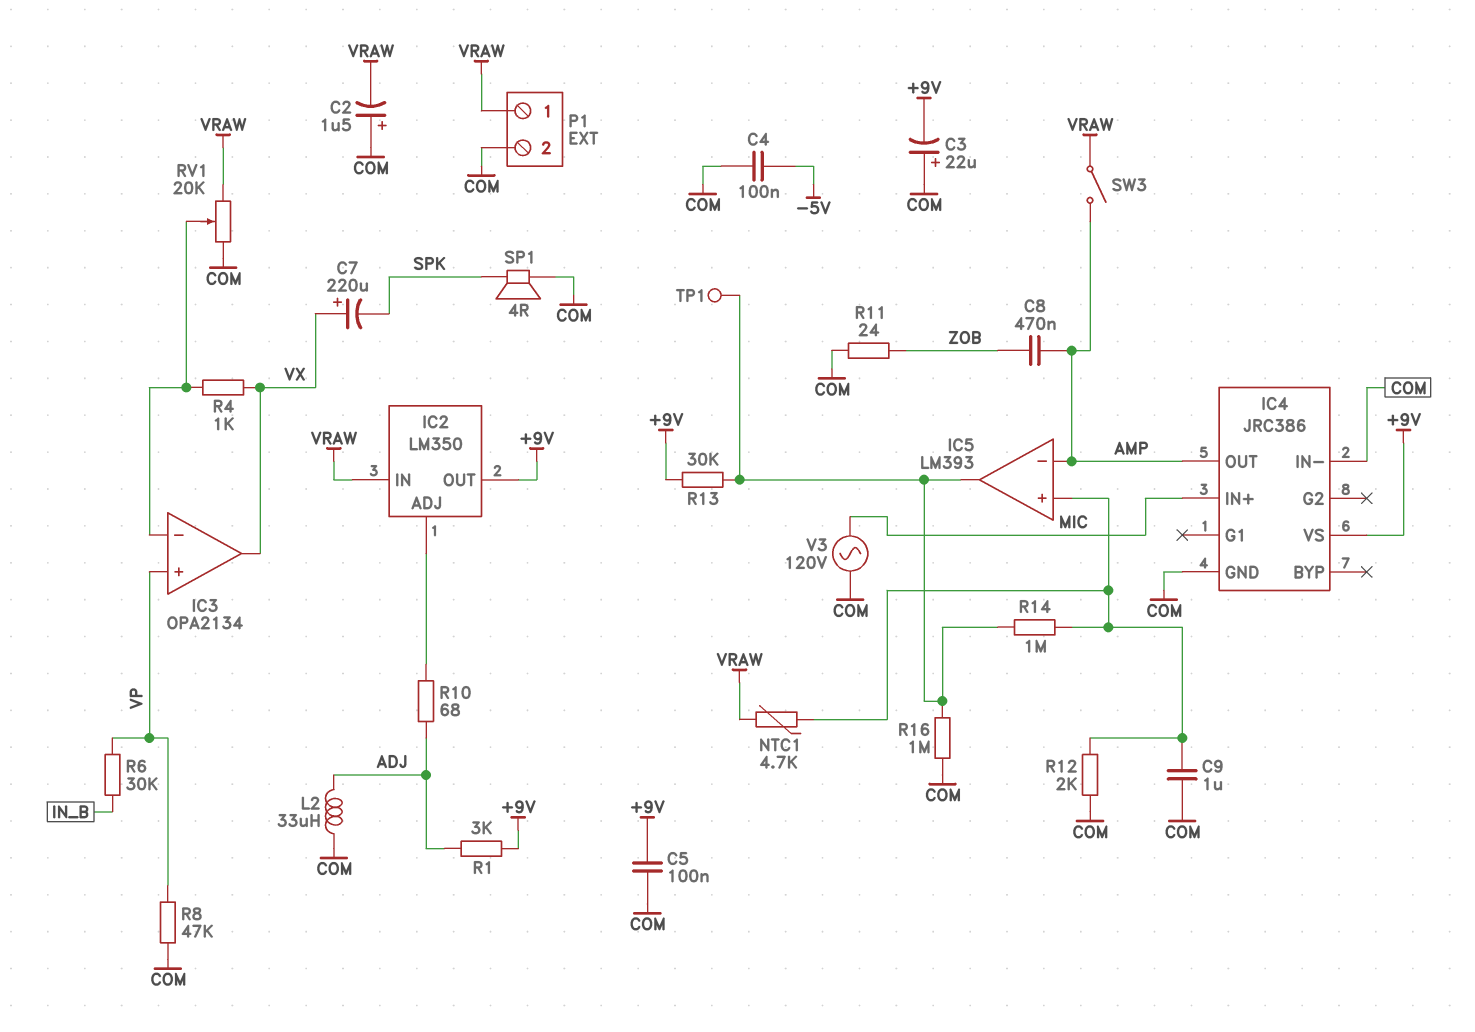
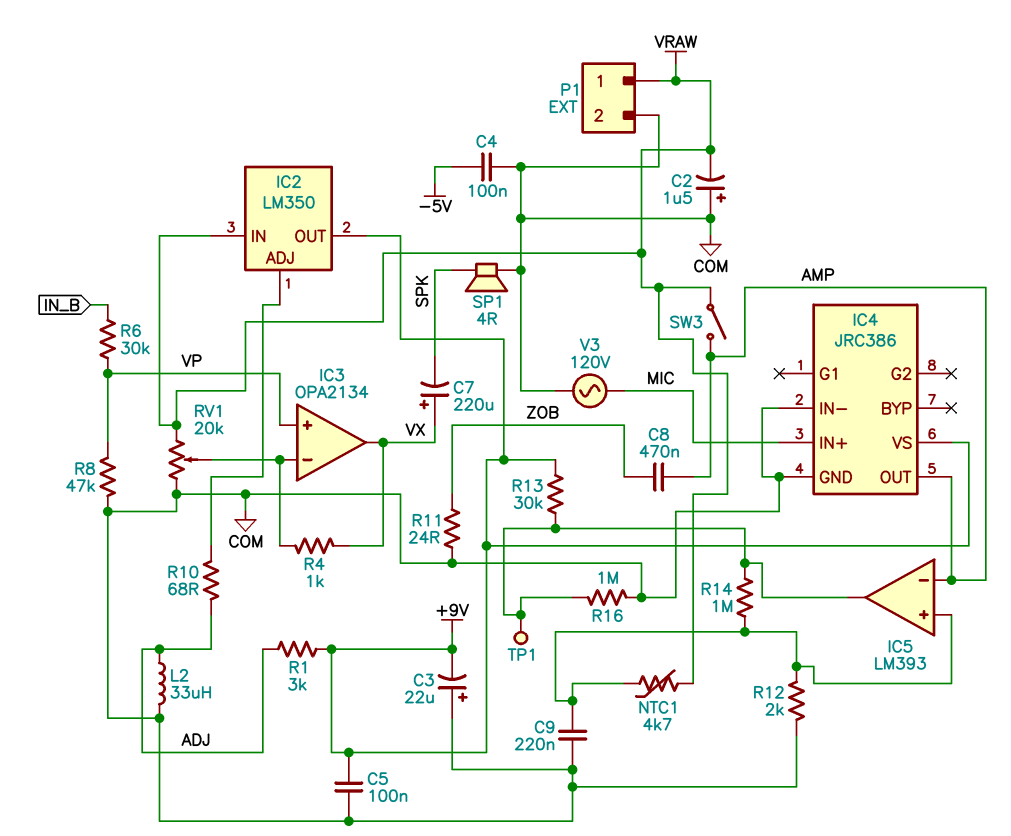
C9: 1uF (COM, IC5/in+) -> 220nF (COM, IC5/in+)

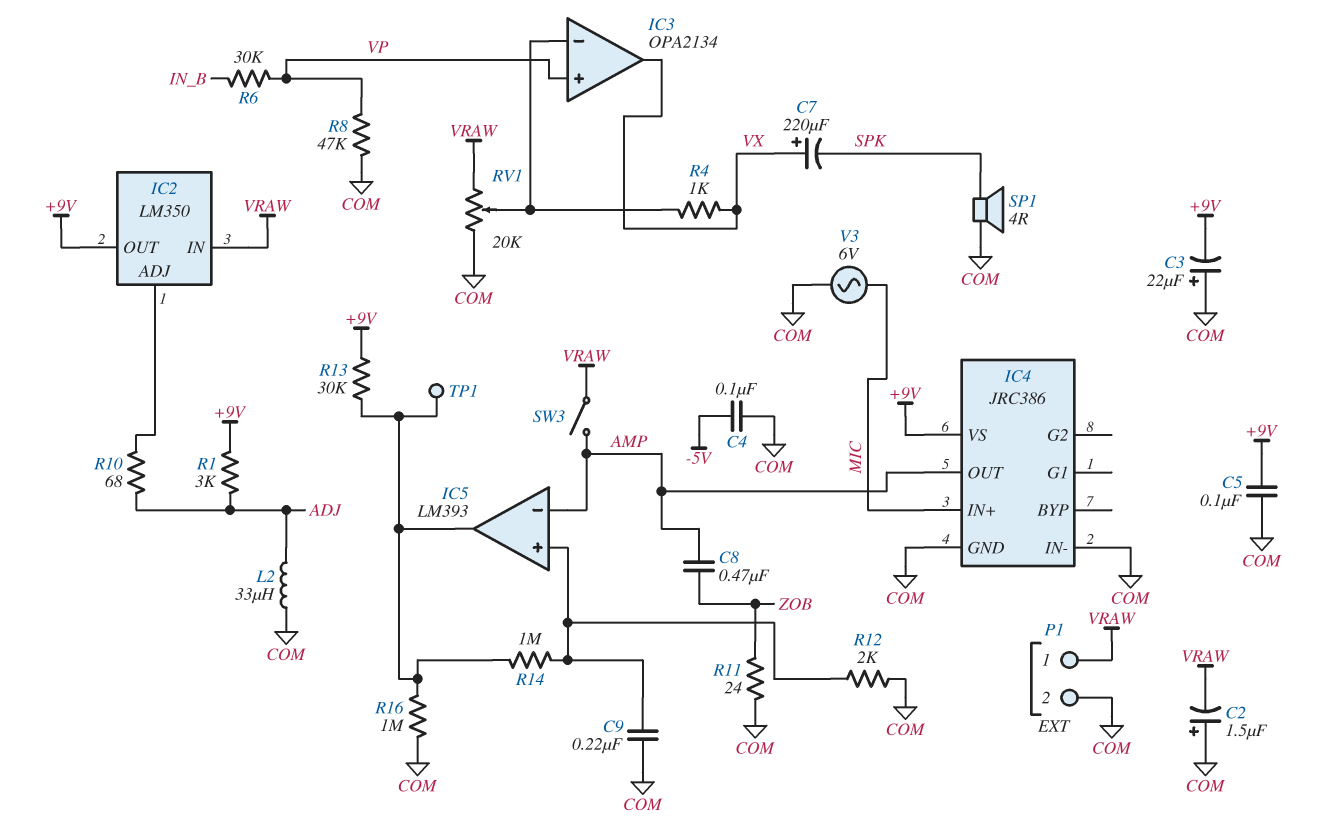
NTC1: 4.7k (IC5/in+, VRAW) -> none
V3: AC 120V (COM, MIC) -> AC 6V (COM, MIC)

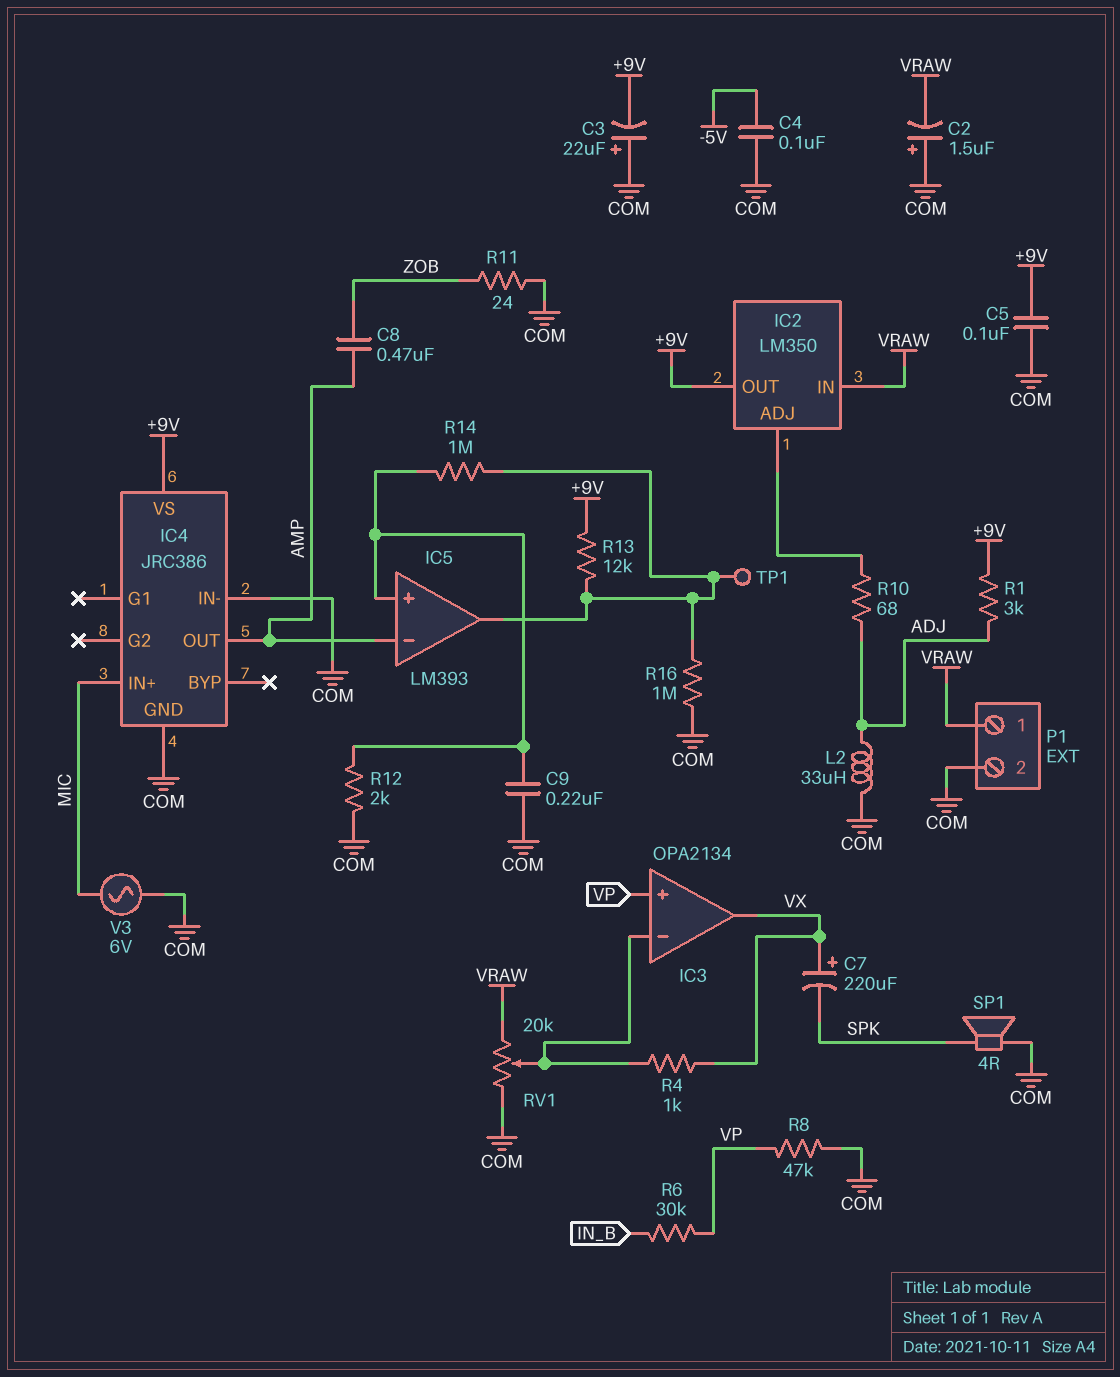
R13: 30k (+9V, IC5/out) -> 12k (+9V, IC5/out)
SW3: switch (AMP, VRAW) -> none

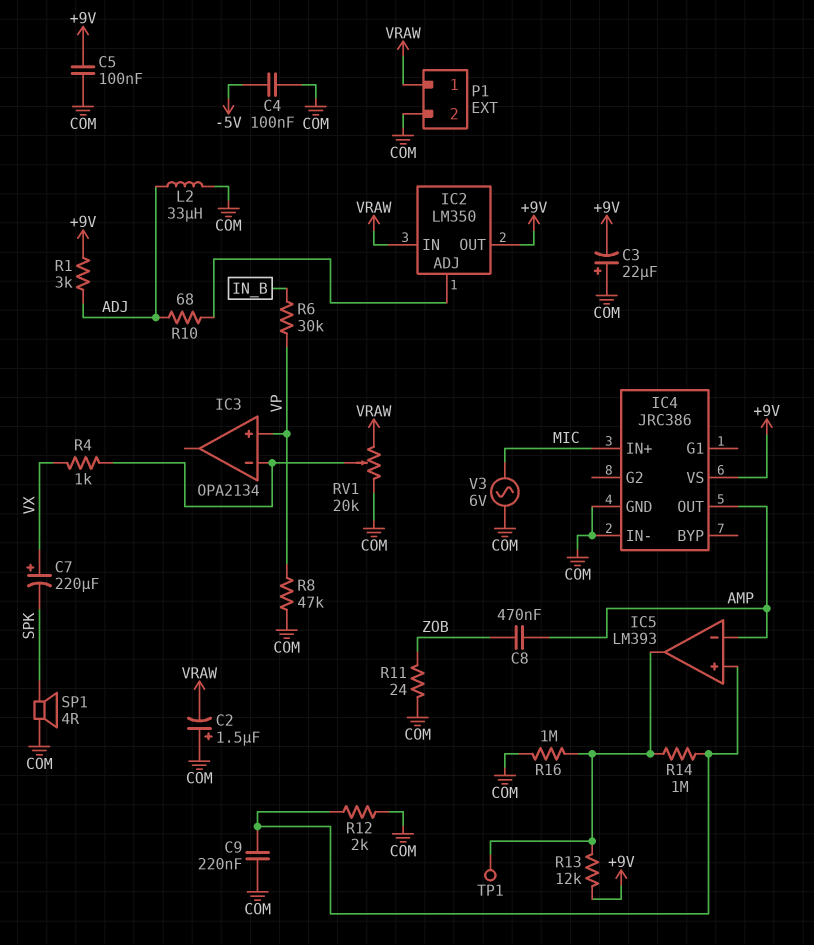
IC3 pin out: VX -> none

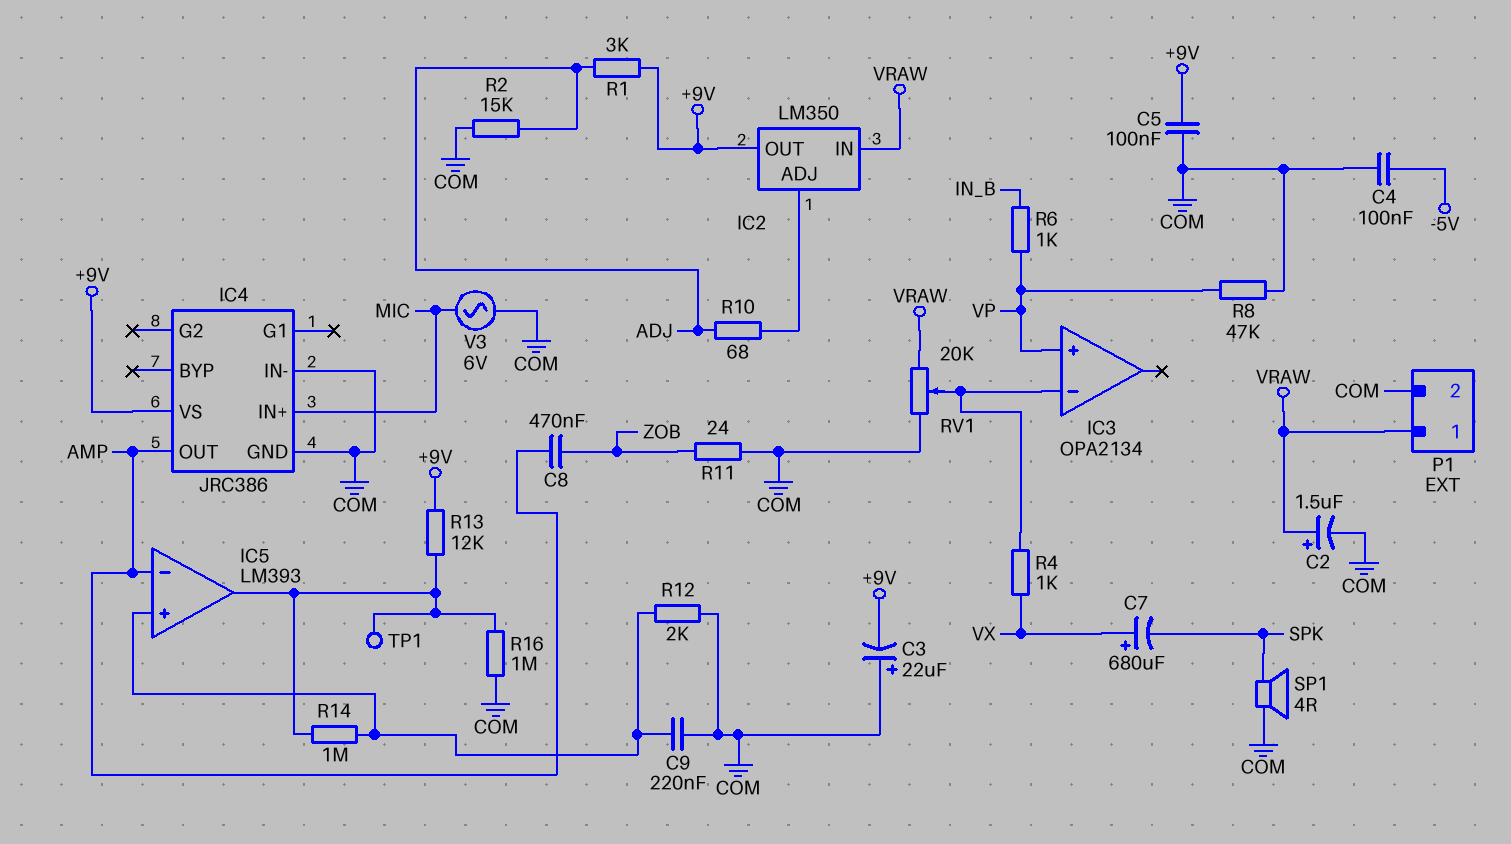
C2: 1.5uF (plus COM, minus VRAW) -> 1.5uF (plus VRAW, minus COM)
C7: 220uF (plus VX, minus SPK) -> 680uF (plus VX, minus SPK)
L2: 33uH (ADJ, COM) -> none
R2: none -> 15k (ADJ, COM)
R6: 30k (IN_B, VP) -> 1k (IN_B, VP)

